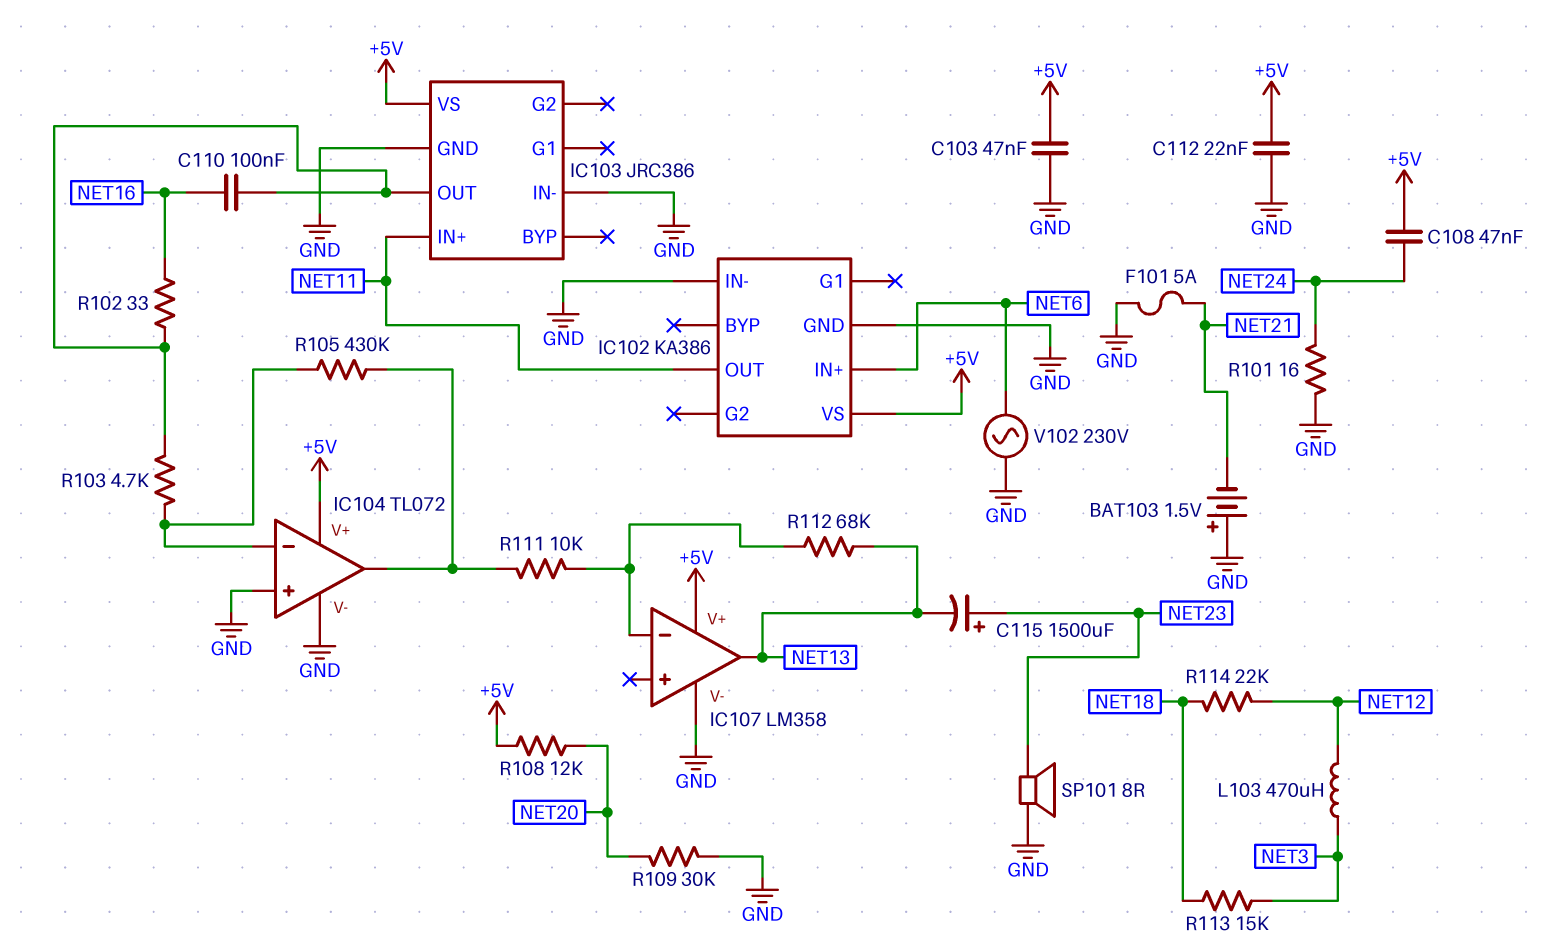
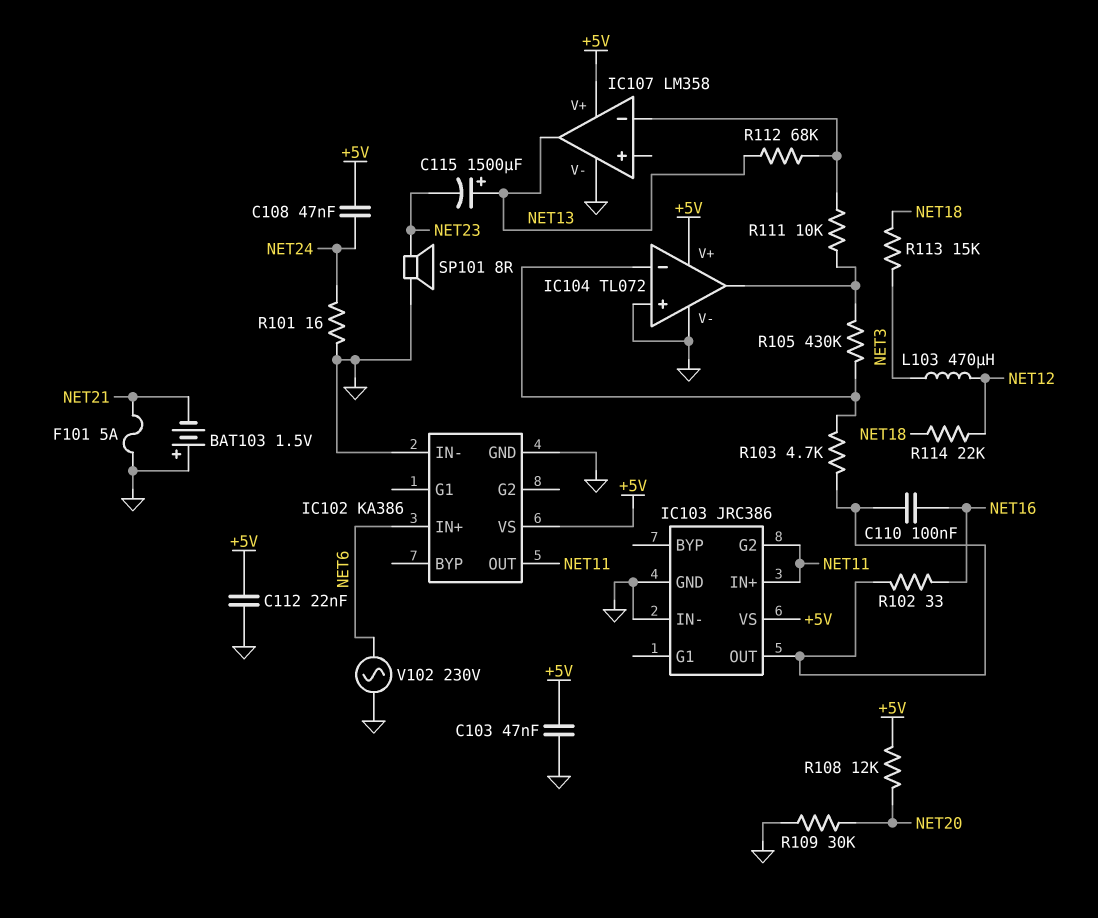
C115: 1500uF (plus NET23, minus NET13) -> 1500uF (plus NET13, minus NET23)
IC103 pin G2: none -> NET11

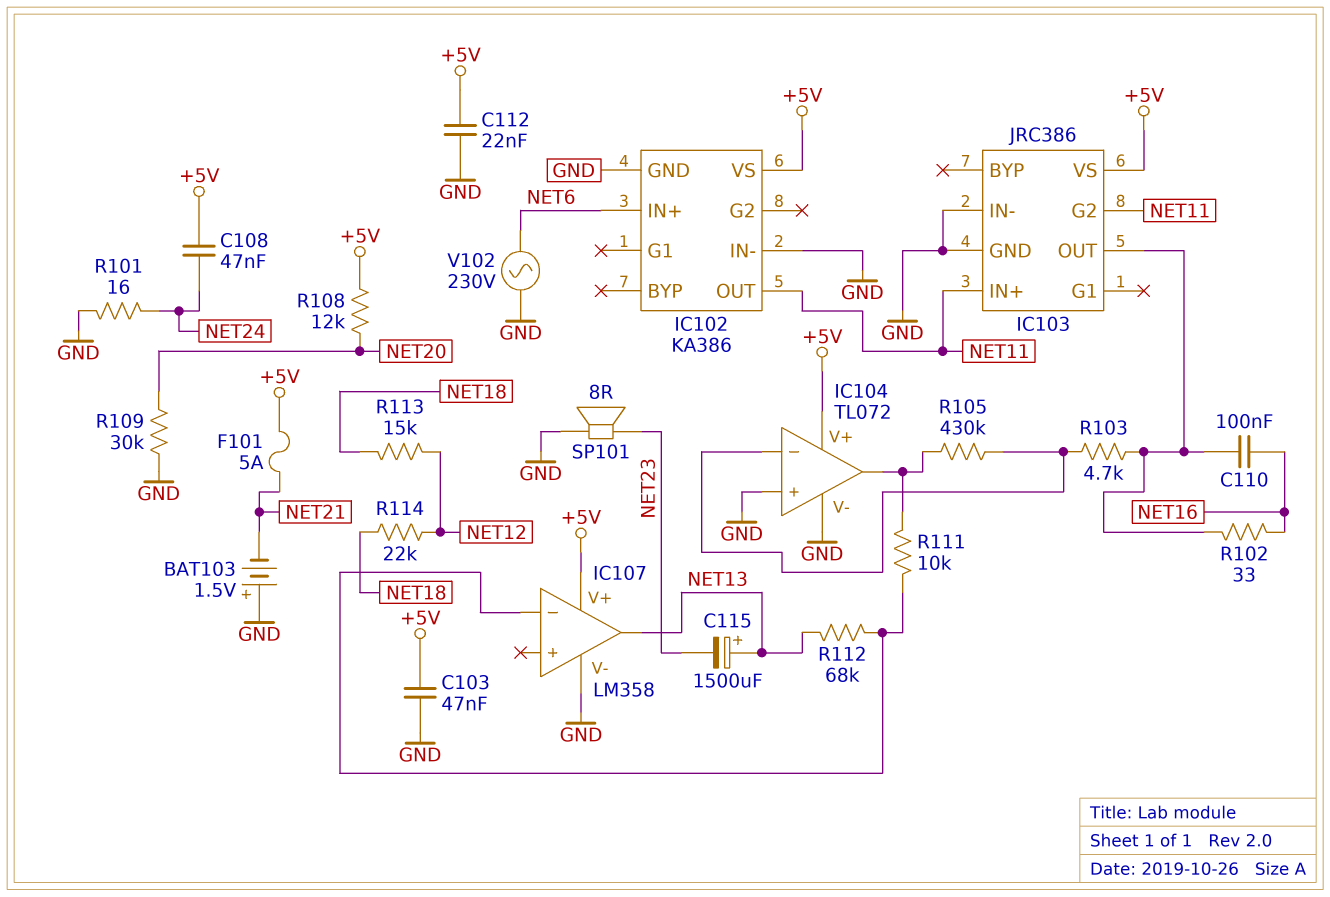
F101: 5A (GND, NET21) -> 5A (+5V, NET21)
L103: 470uH (NET3, NET12) -> none
R113: 15k (NET3, NET18) -> 15k (NET12, NET18)

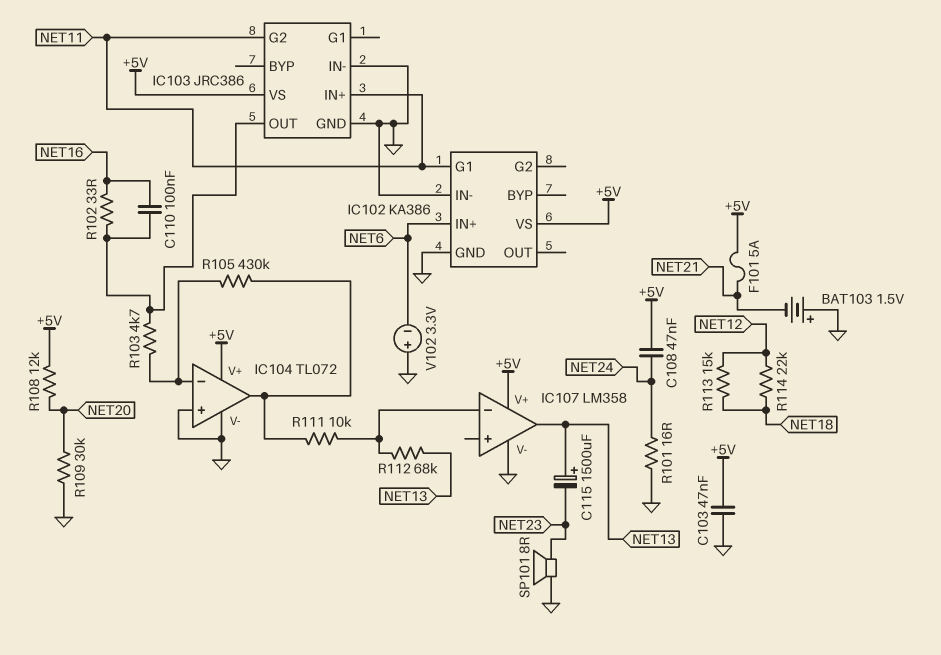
C112: 22nF (+5V, GND) -> none
IC102 pin G1: none -> NET11
IC102 pin OUT: NET11 -> none
V102: AC 230V (GND, NET6) -> 3.3V (plus GND, minus NET6)

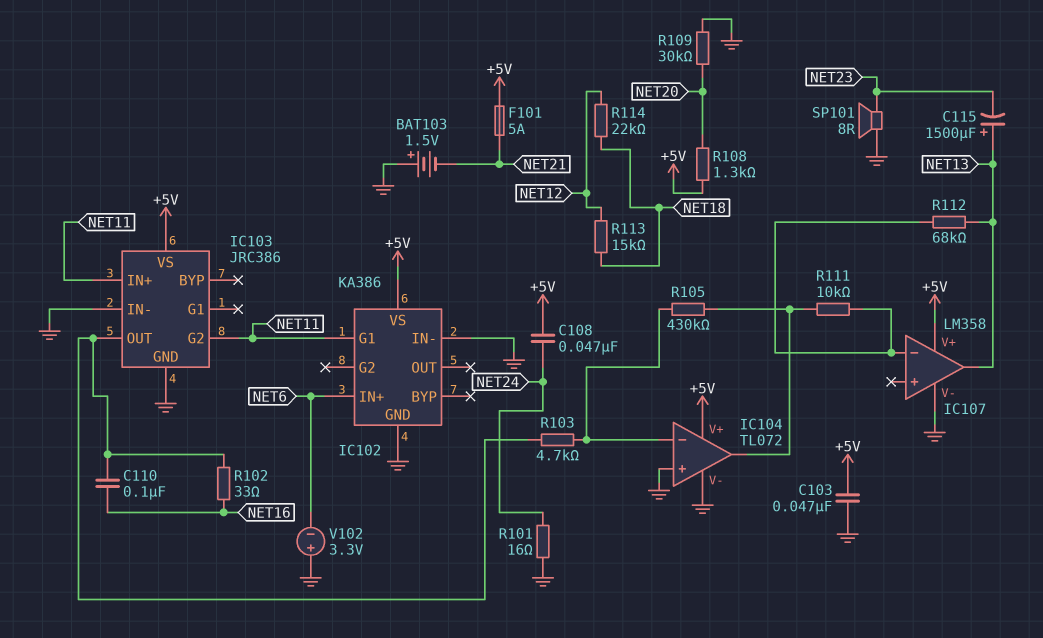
R108: 12k (+5V, NET20) -> 1.3k (+5V, NET20)

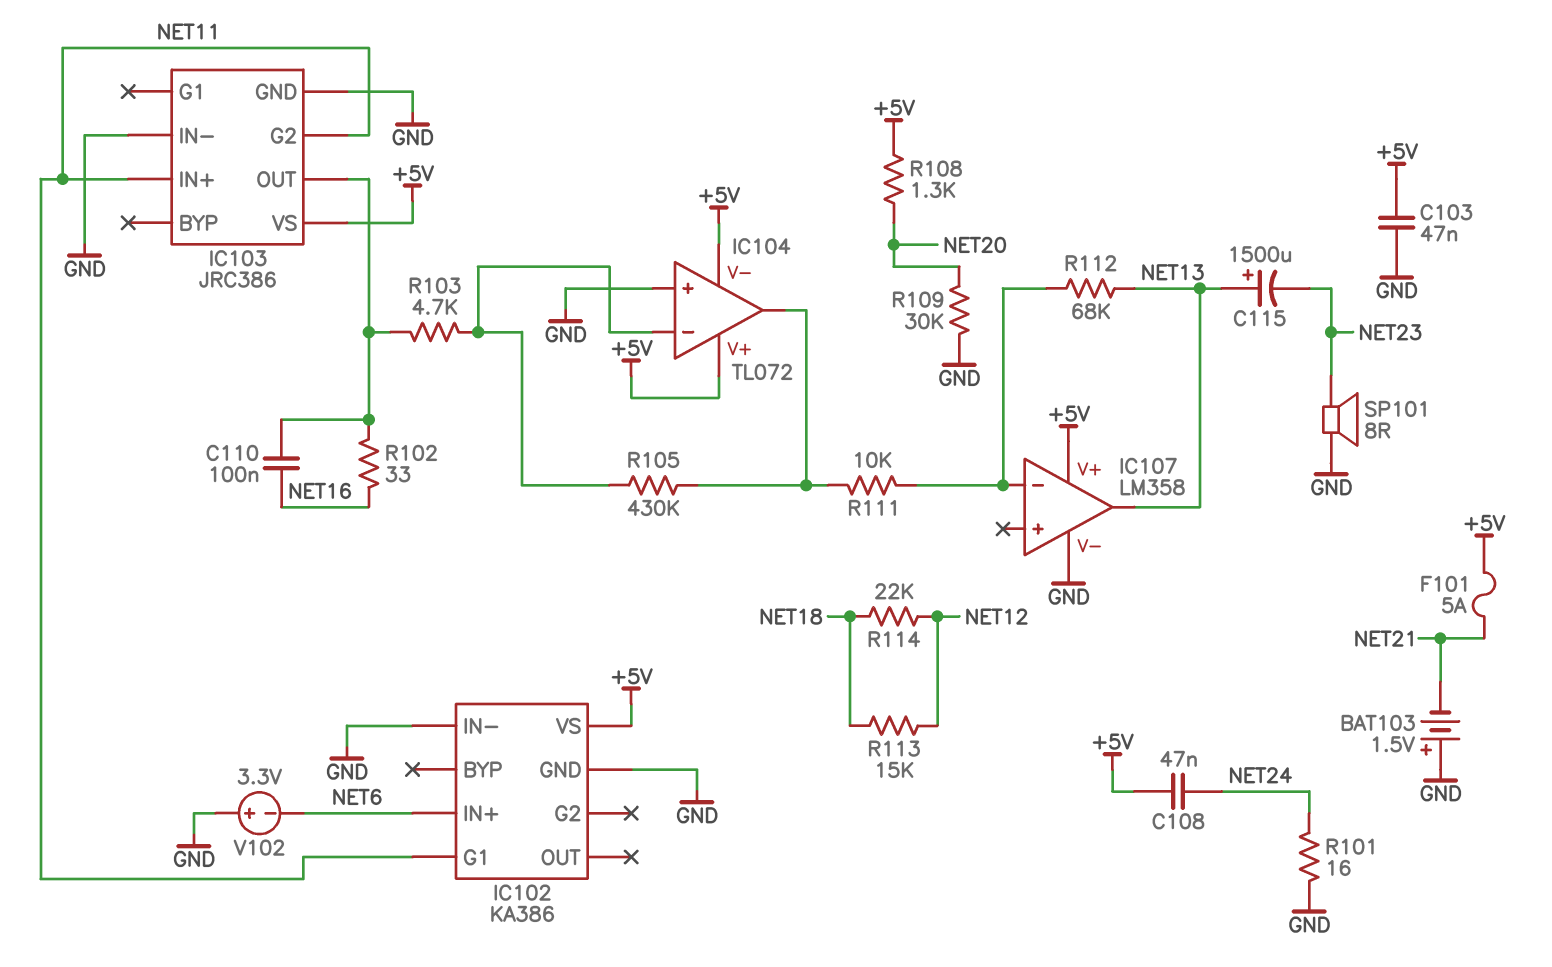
IC104 pin V-: GND -> +5V

